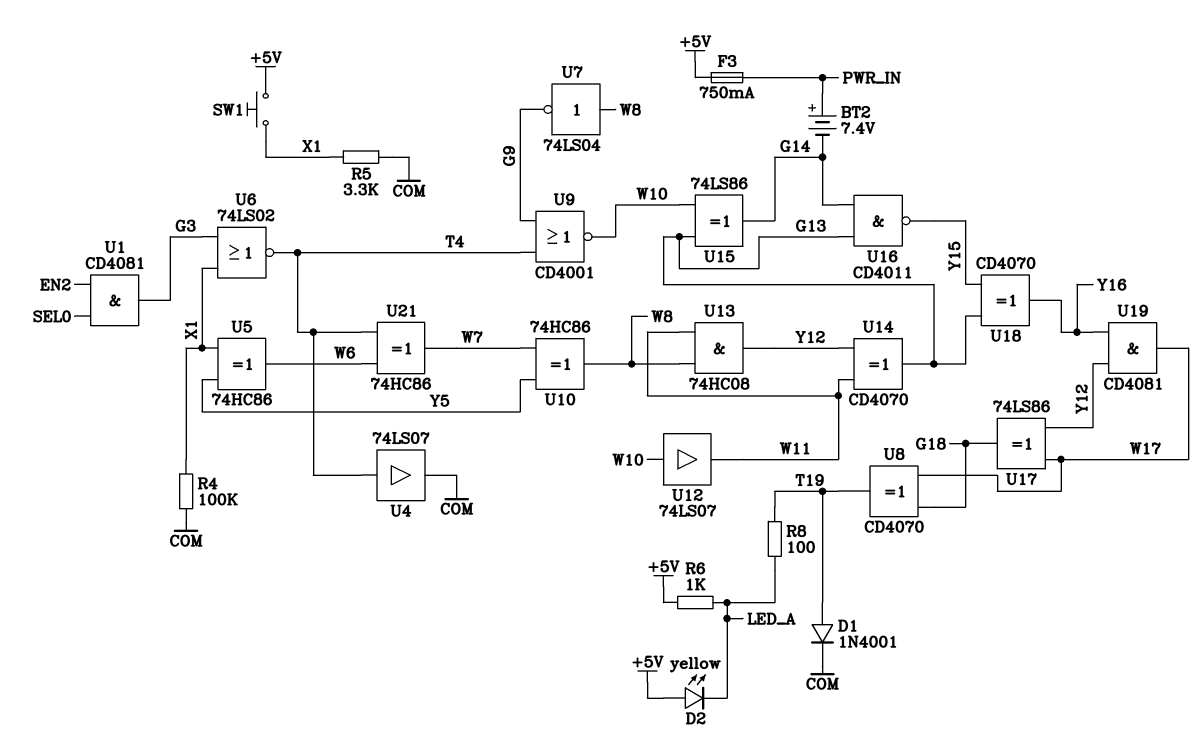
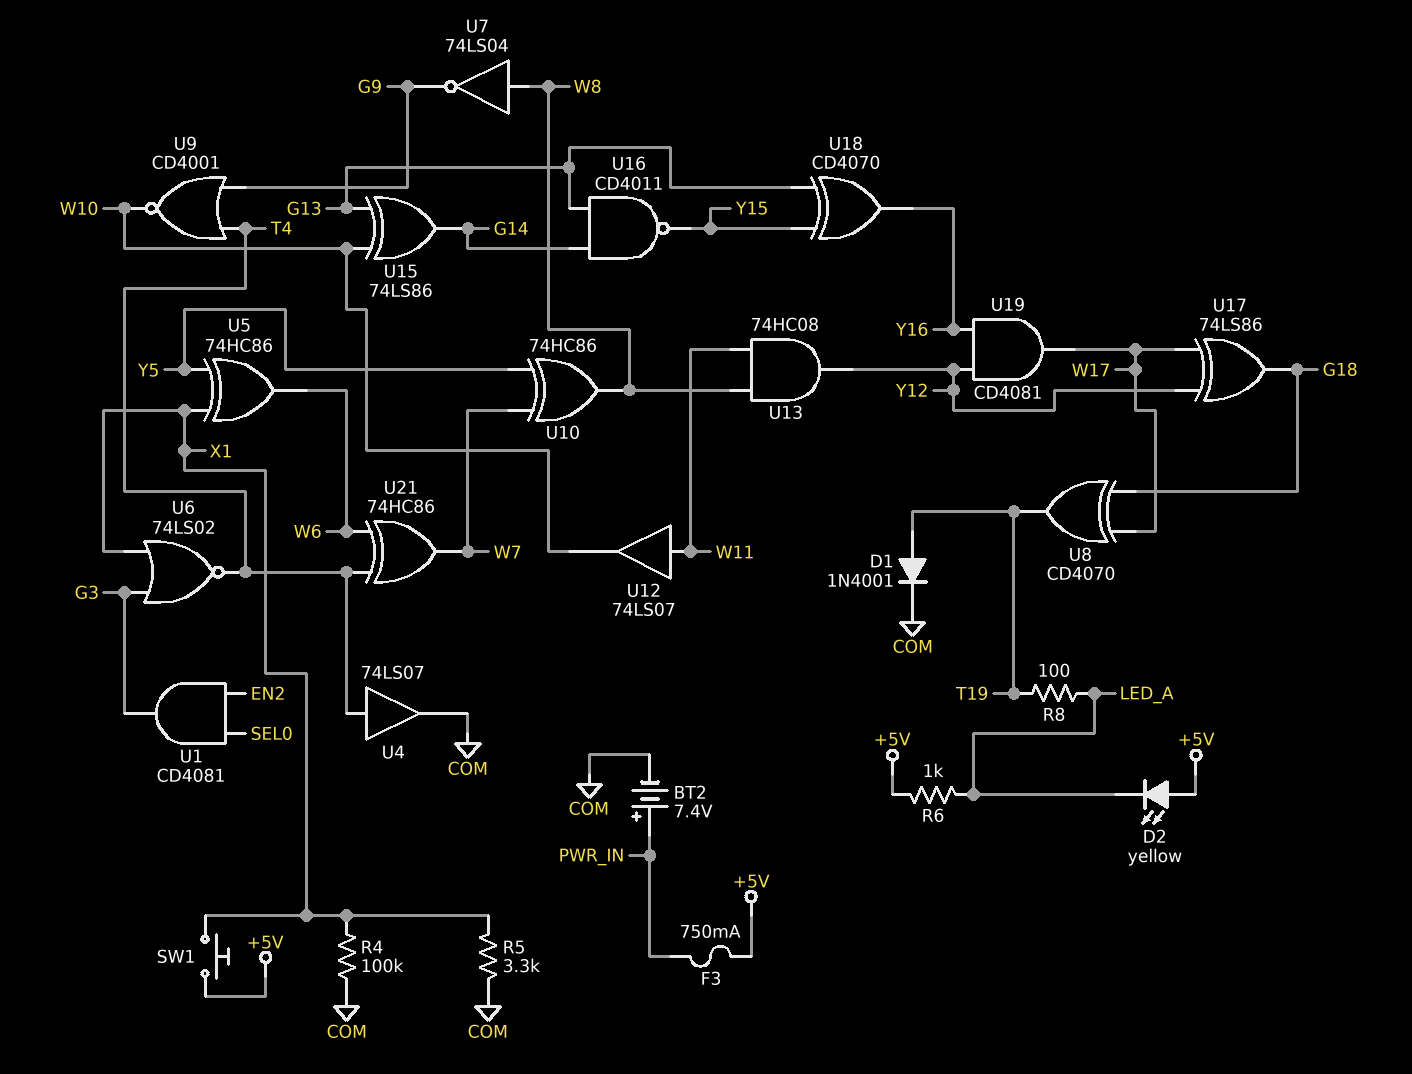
BT2: 7.4V (plus PWR_IN, minus G14) -> 7.4V (plus PWR_IN, minus COM)
U12: buffer 74LS07 (in W10, out W11) -> buffer 74LS07 (in W11, out W10)
U14: XOR CD4070 (in W11, in Y12, out G13) -> none

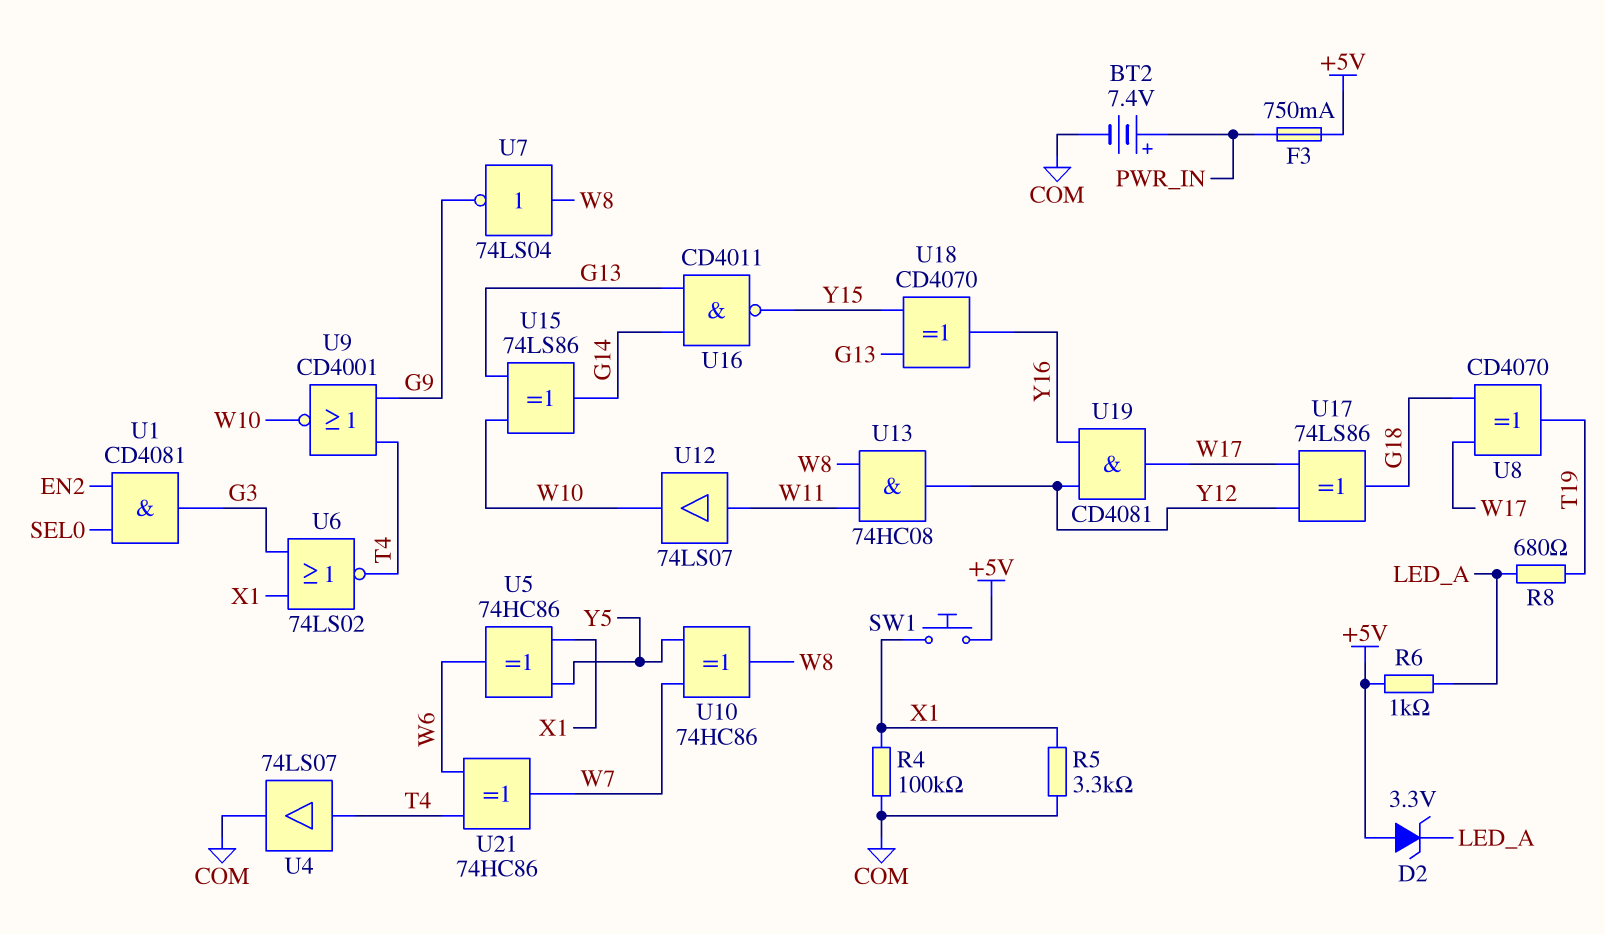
D1: diode 1N4001 (A T19, K COM) -> none
D2: LED yellow (A +5V, K LED_A) -> zener 3.3V (A +5V, K LED_A)
R8: 100 (LED_A, T19) -> 680 (LED_A, T19)

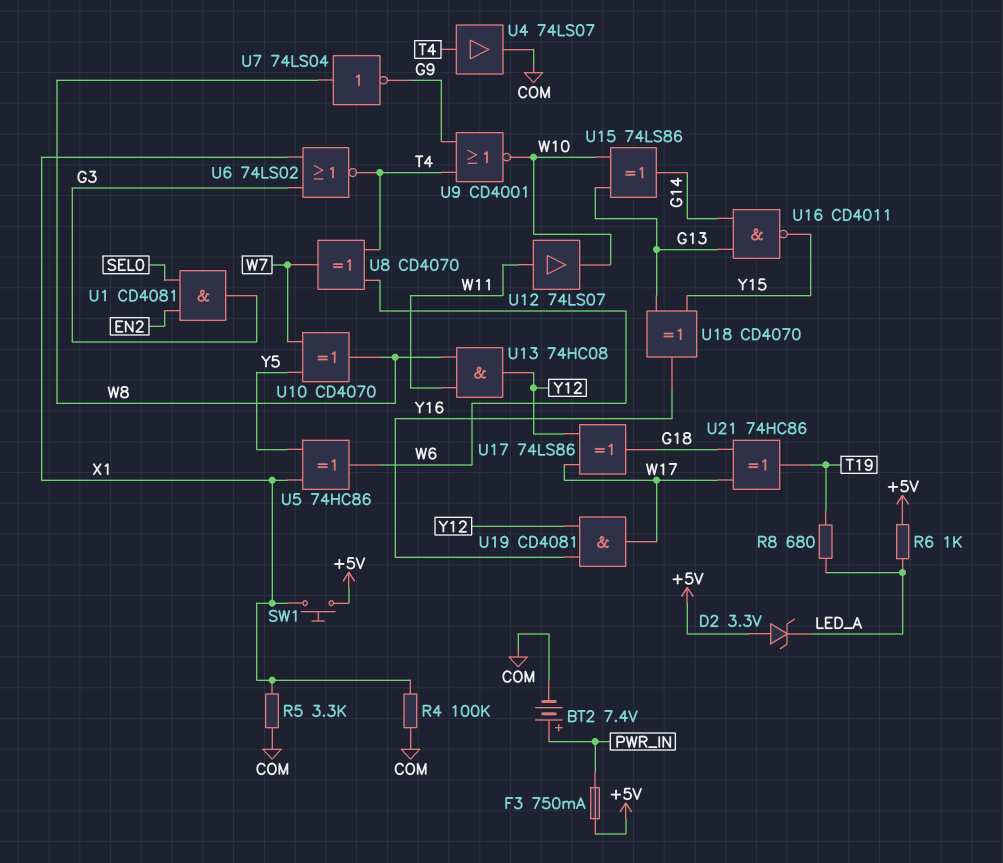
U8: XOR CD4070 (in G18, in W17, out T19) -> XOR CD4070 (in T4, in W6, out W7)
U10: XOR 74HC86 (in W7, in Y5, out W8) -> XOR CD4070 (in W7, in Y5, out W8)
U21: XOR 74HC86 (in T4, in W6, out W7) -> XOR 74HC86 (in G18, in W17, out T19)

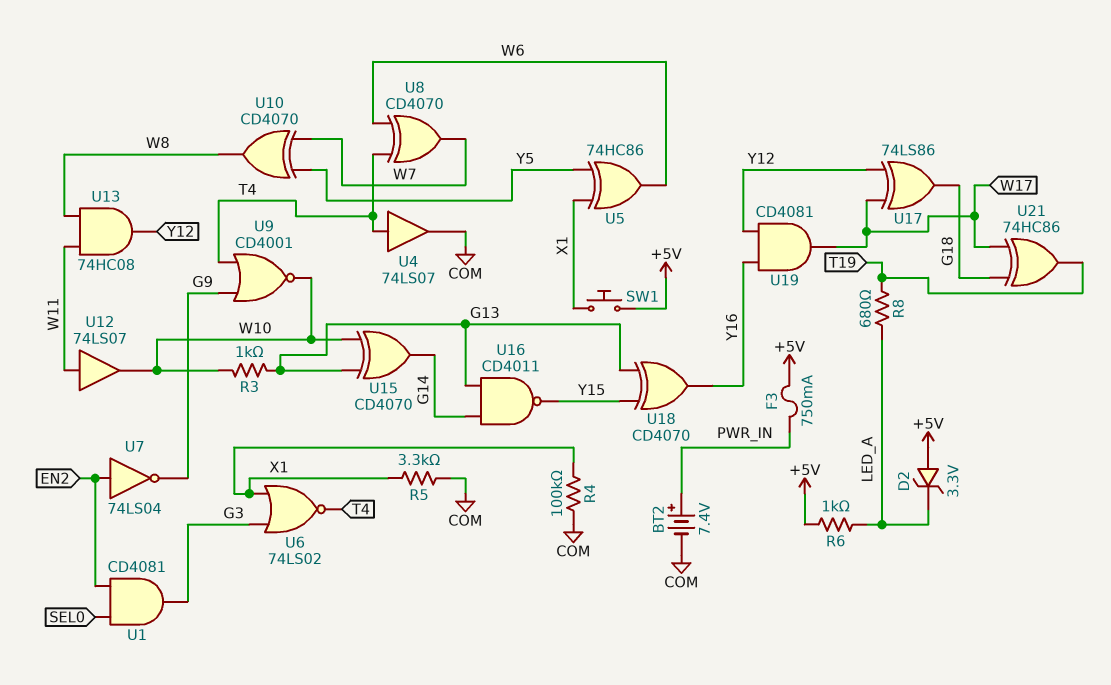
R3: none -> 1k (G13, W10)
U7: NOT 74LS04 (in W8, out G9) -> NOT 74LS04 (in EN2, out G9)
U15: XOR 74LS86 (in G13, in W10, out G14) -> XOR CD4070 (in G13, in W10, out G14)

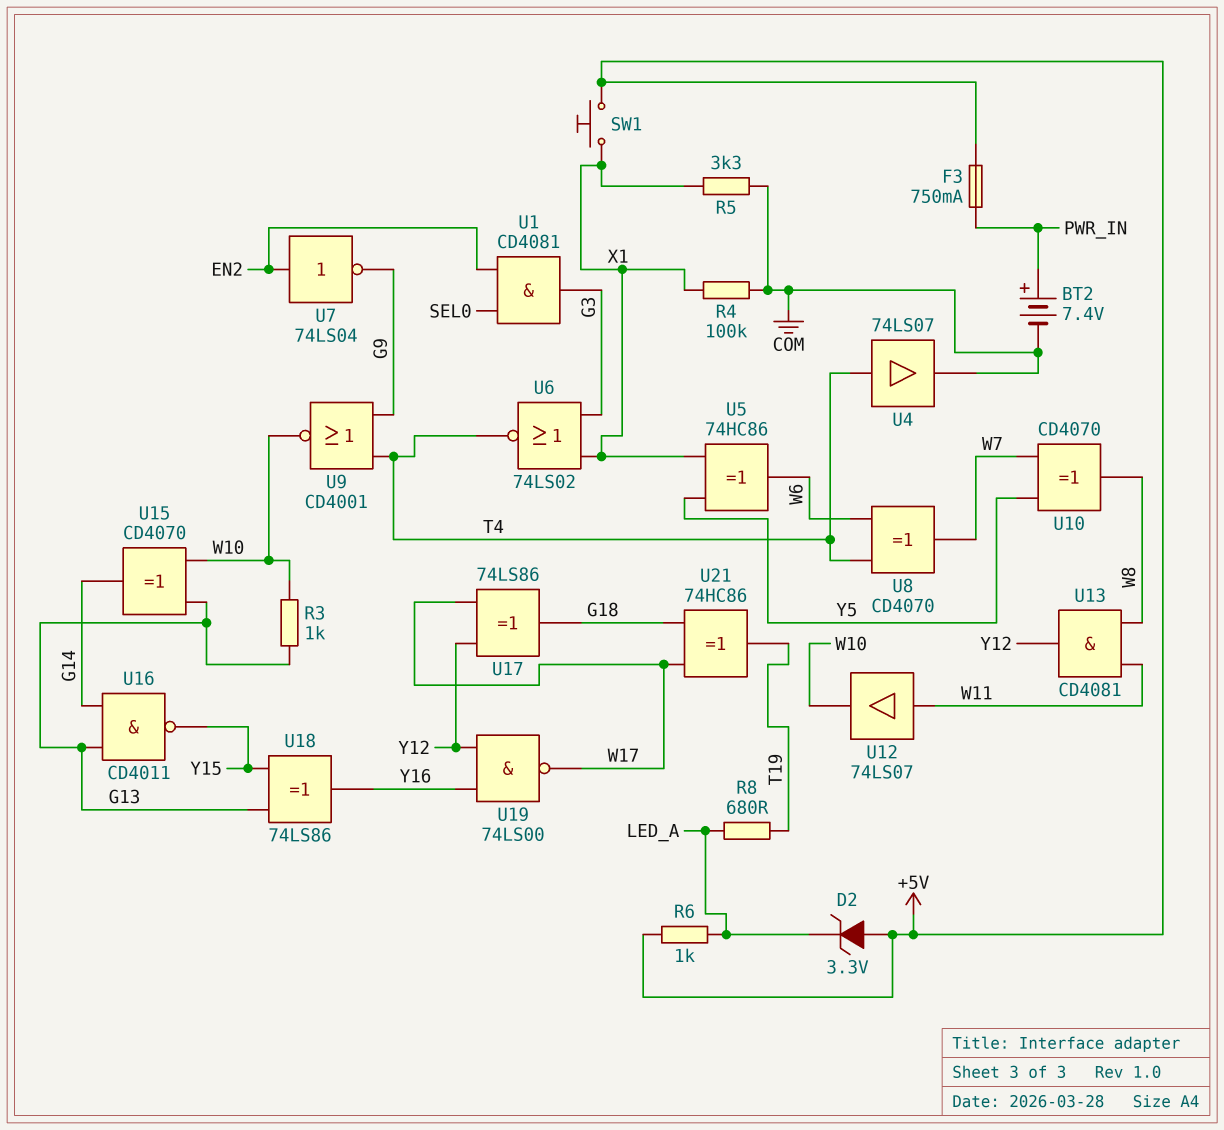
U13: AND 74HC08 (in W8, in W11, out Y12) -> AND CD4081 (in W8, in W11, out Y12)
U18: XOR CD4070 (in G13, in Y15, out Y16) -> XOR 74LS86 (in G13, in Y15, out Y16)
U19: AND CD4081 (in Y12, in Y16, out W17) -> NAND 74LS00 (in Y12, in Y16, out W17)

